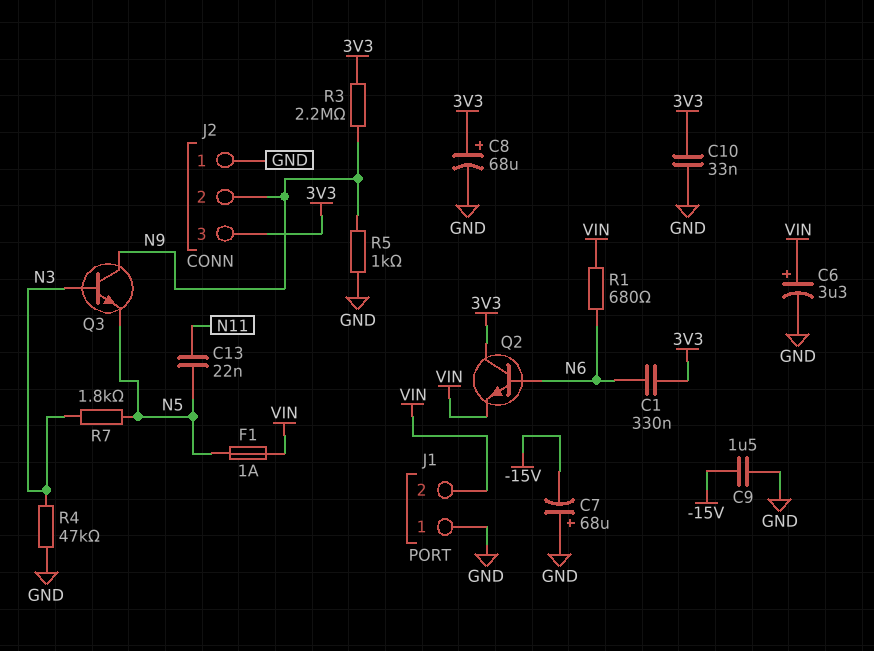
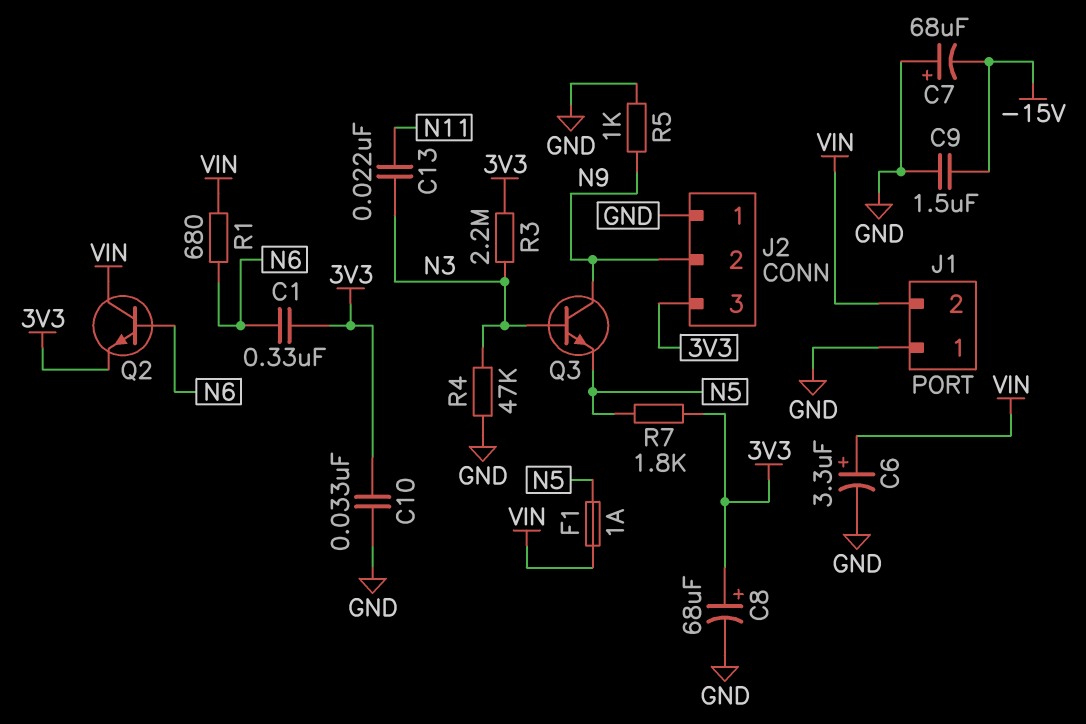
C13: 22nF (N5, N11) -> 22nF (N3, N11)
Q2: NPN (B N6, C 3V3, E VIN) -> NPN (B N6, C VIN, E 3V3)
R3: 2.2M (3V3, N9) -> 2.2M (3V3, N3)
R7: 1.8k (N3, N5) -> 1.8k (3V3, N5)

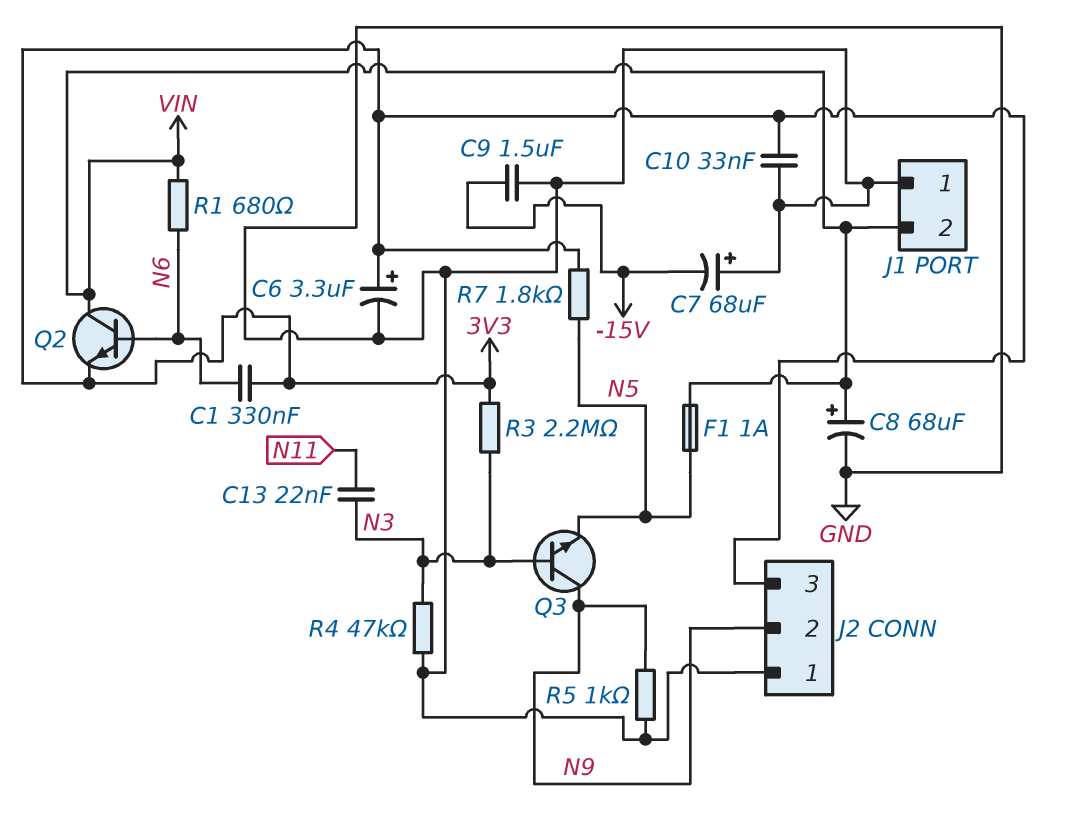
C6: 3.3uF (plus VIN, minus GND) -> 3.3uF (plus 3V3, minus GND)
C8: 68uF (plus 3V3, minus GND) -> 68uF (plus VIN, minus GND)

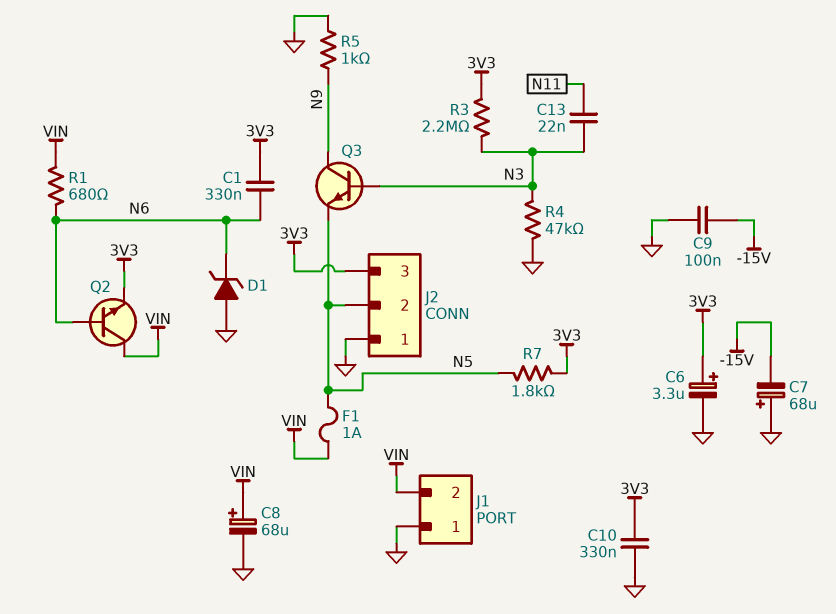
C9: 1.5uF (-15V, GND) -> 100nF (-15V, GND)
C10: 33nF (3V3, GND) -> 330nF (3V3, GND)
D1: none -> zener (A GND, K N6)
J2 pin 2: N9 -> N5

